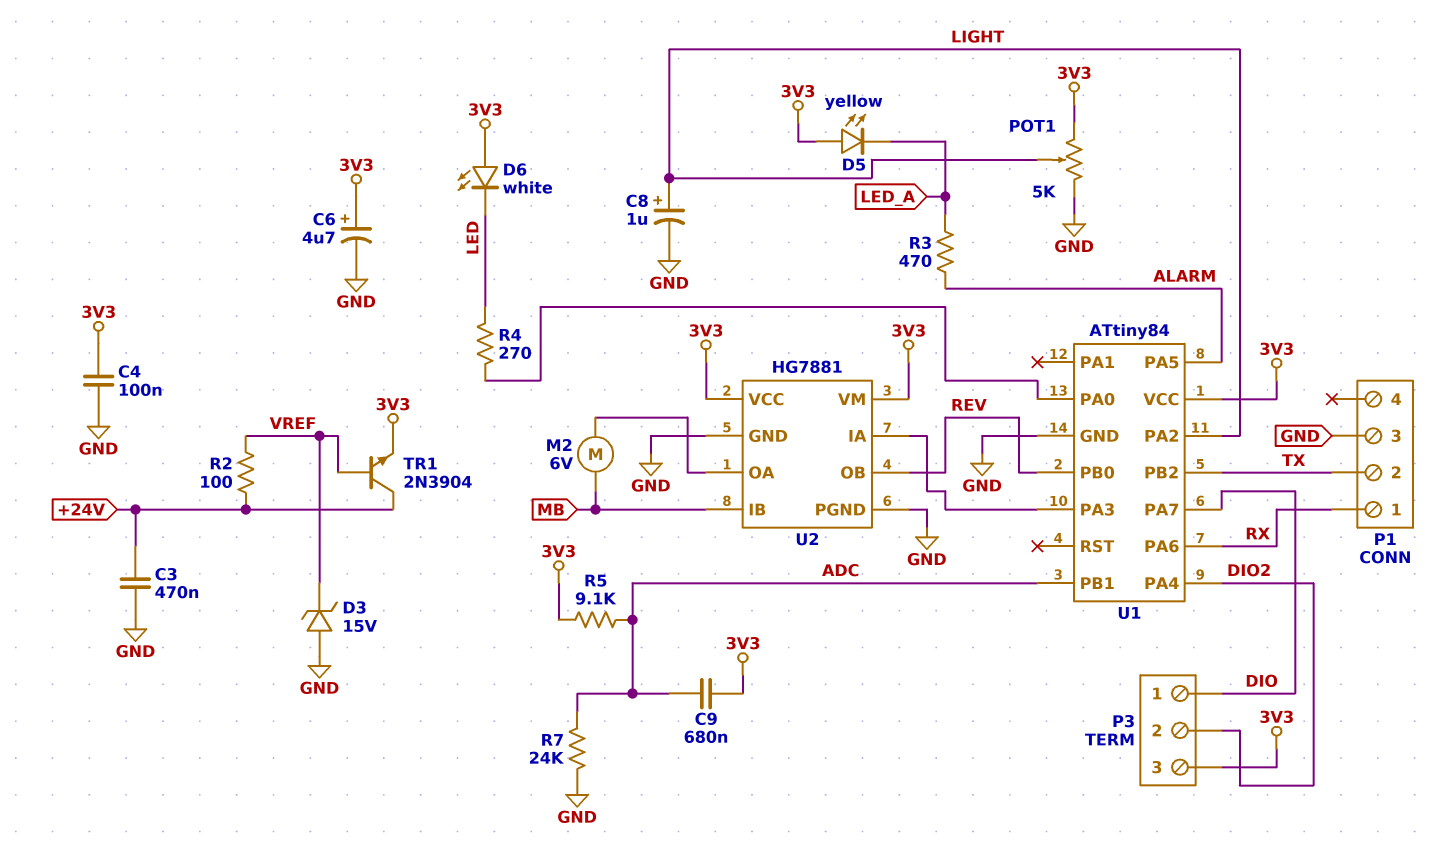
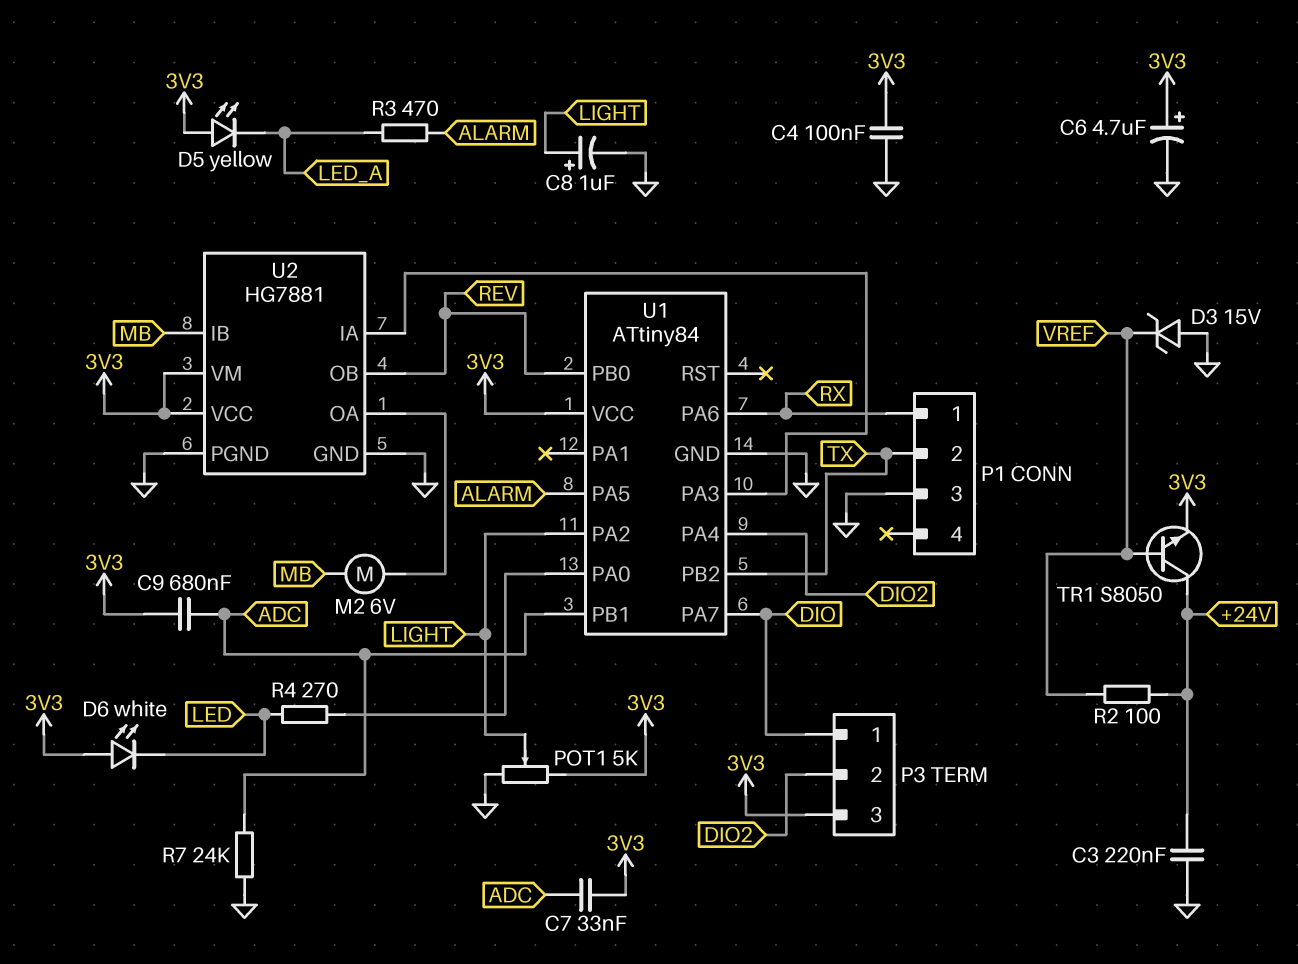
C3: 470nF (+24V, GND) -> 220nF (+24V, GND)
C7: none -> 33nF (3V3, ADC)
R5: 9.1k (3V3, ADC) -> none
TR1: NPN 2N3904 (B VREF, C +24V, E 3V3) -> NPN S8050 (B VREF, C +24V, E 3V3)

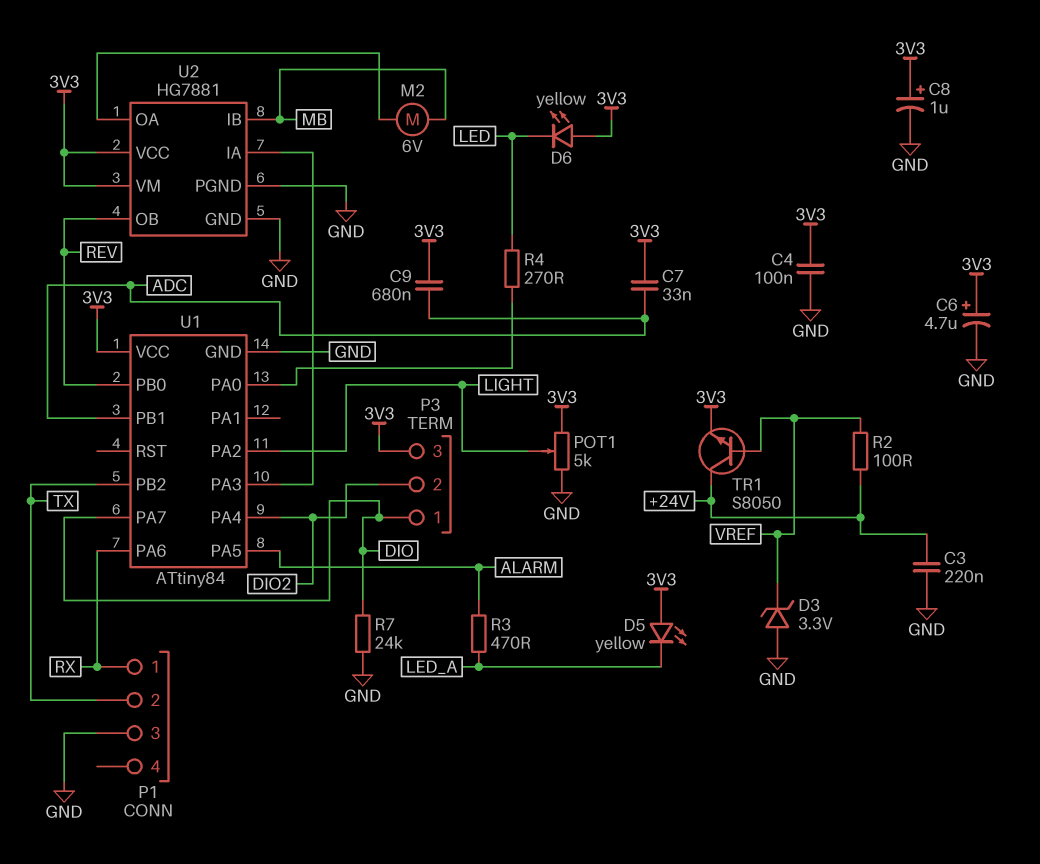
C8: 1uF (plus LIGHT, minus GND) -> 1uF (plus 3V3, minus GND)
D3: zener 15V (A GND, K VREF) -> zener 3.3V (A GND, K VREF)
D6: LED white (A 3V3, K LED) -> LED yellow (A 3V3, K LED)
R7: 24k (ADC, GND) -> 24k (DIO, GND)

